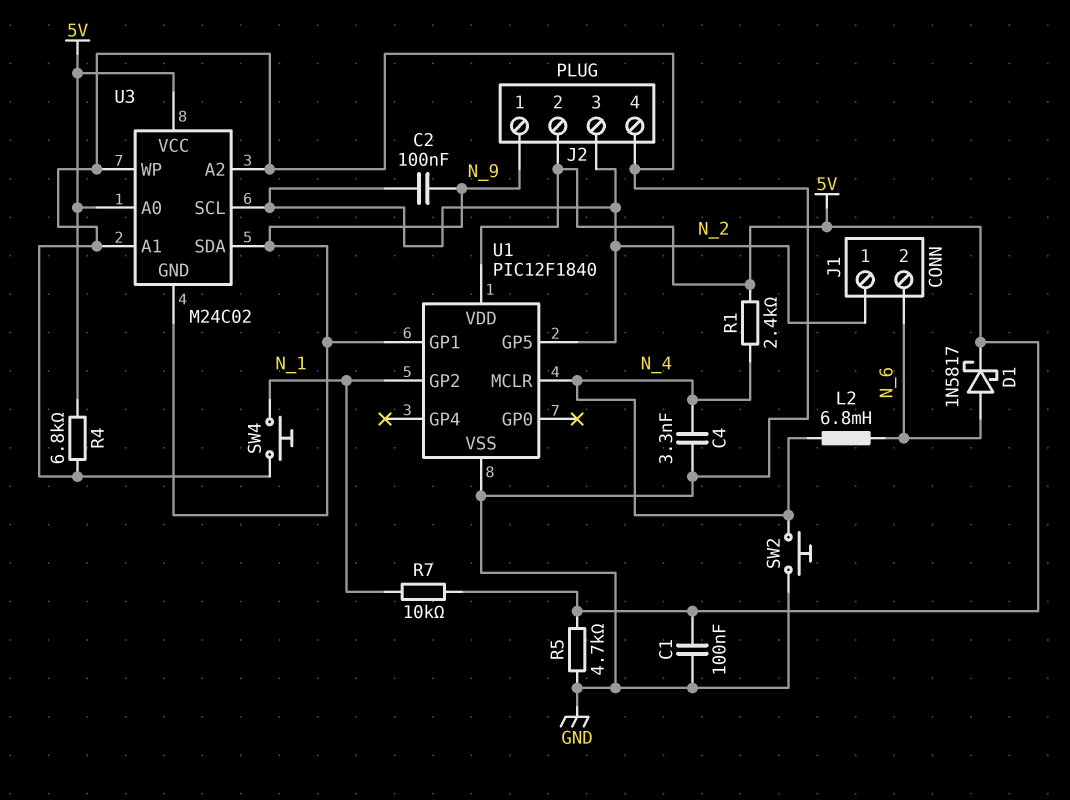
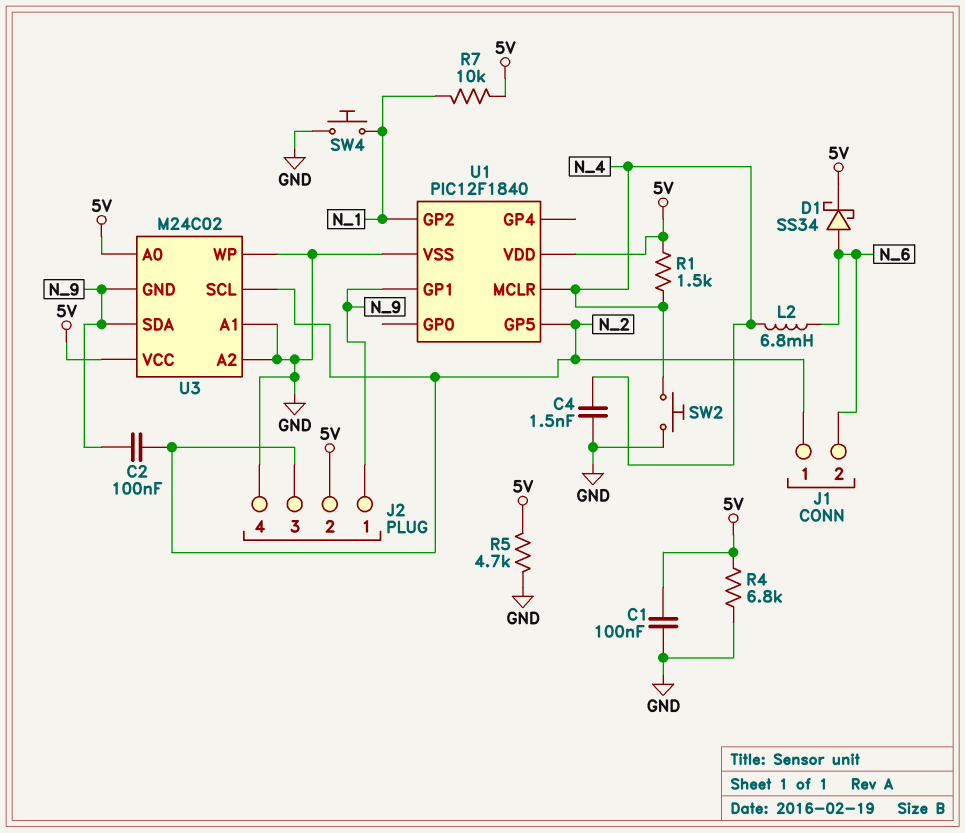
C4: 3.3nF (GND, N_4) -> 1.5nF (GND, N_4)
D1: schottky 1N5817 (A N_6, K 5V) -> schottky SS34 (A N_6, K 5V)
R1: 2.4k (5V, N_4) -> 1.5k (5V, N_4)

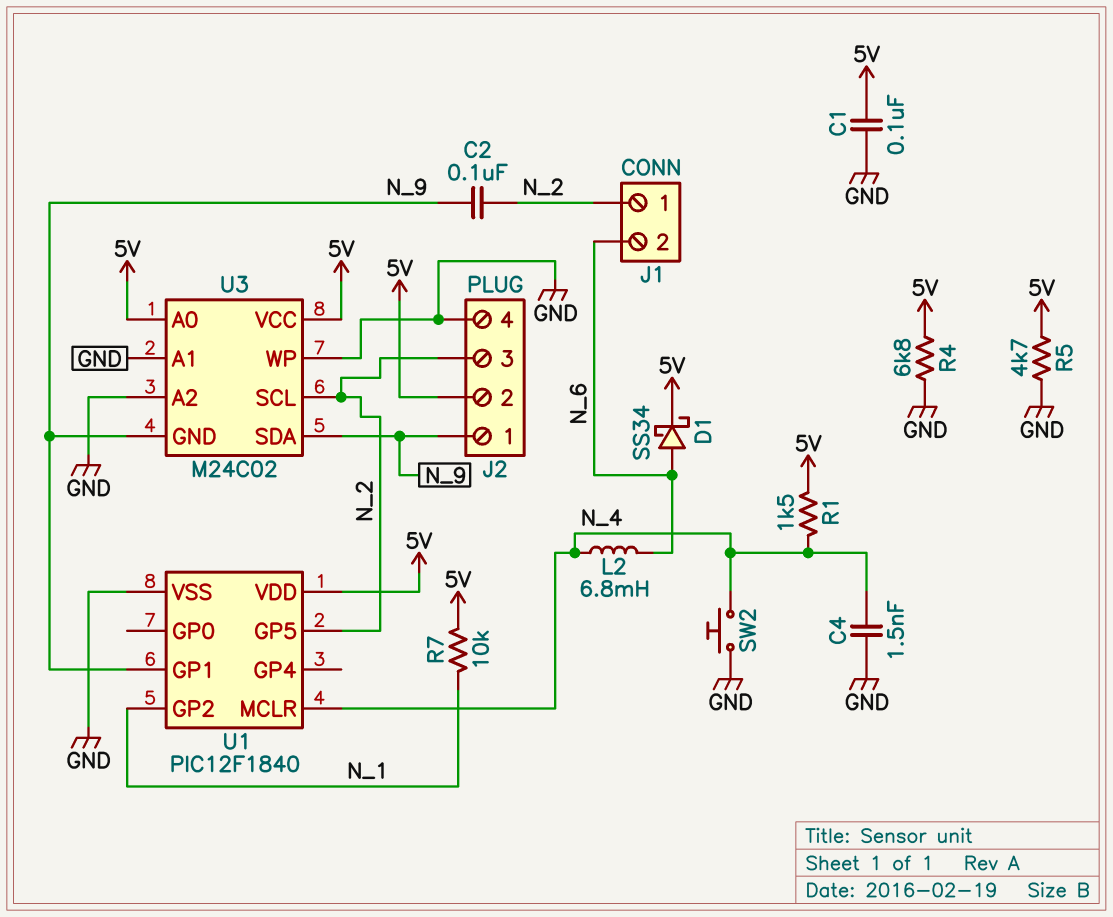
SW4: button (GND, N_1) -> none

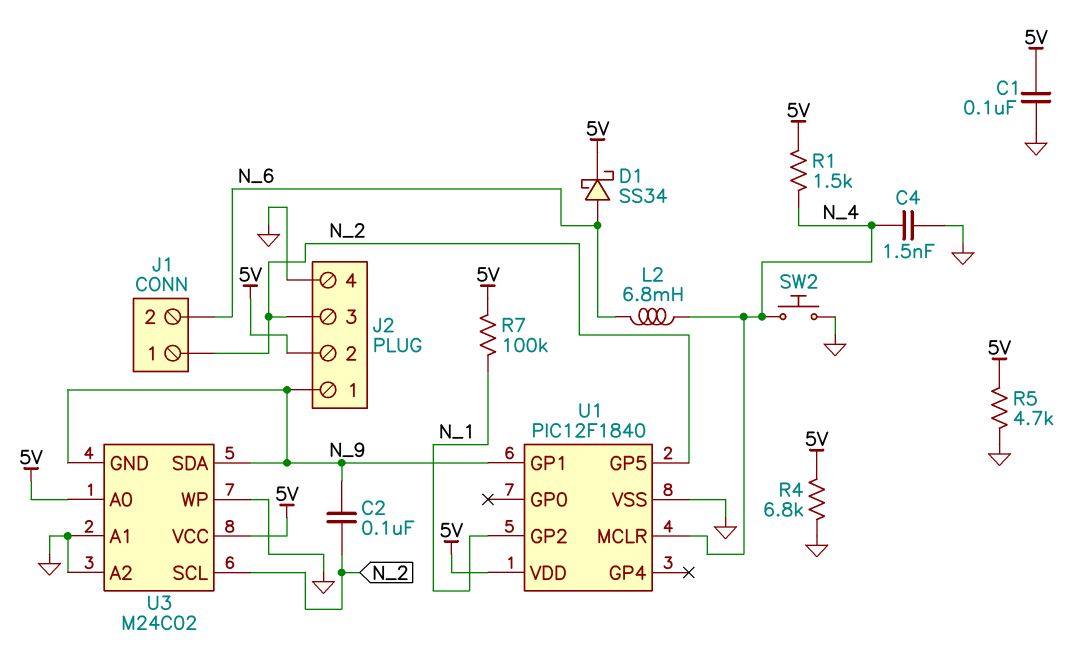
R7: 10k (5V, N_1) -> 100k (5V, N_1)

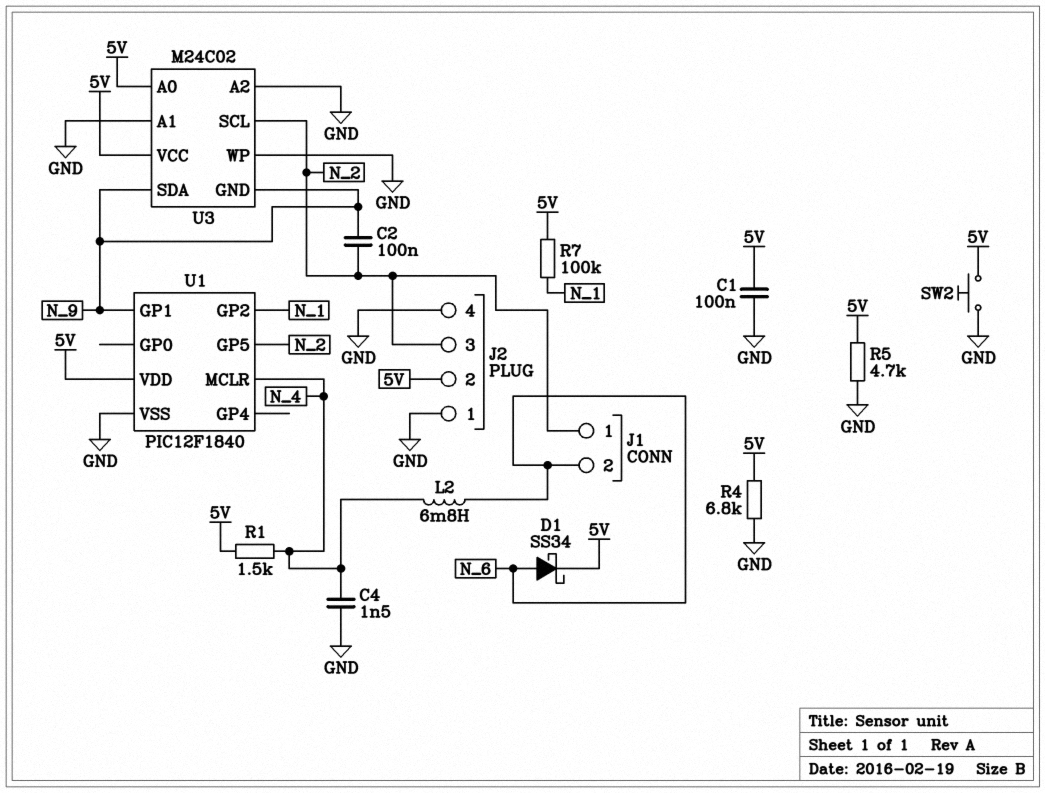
J2 pin 1: N_9 -> GND
SW2: button (GND, N_4) -> button (5V, GND)

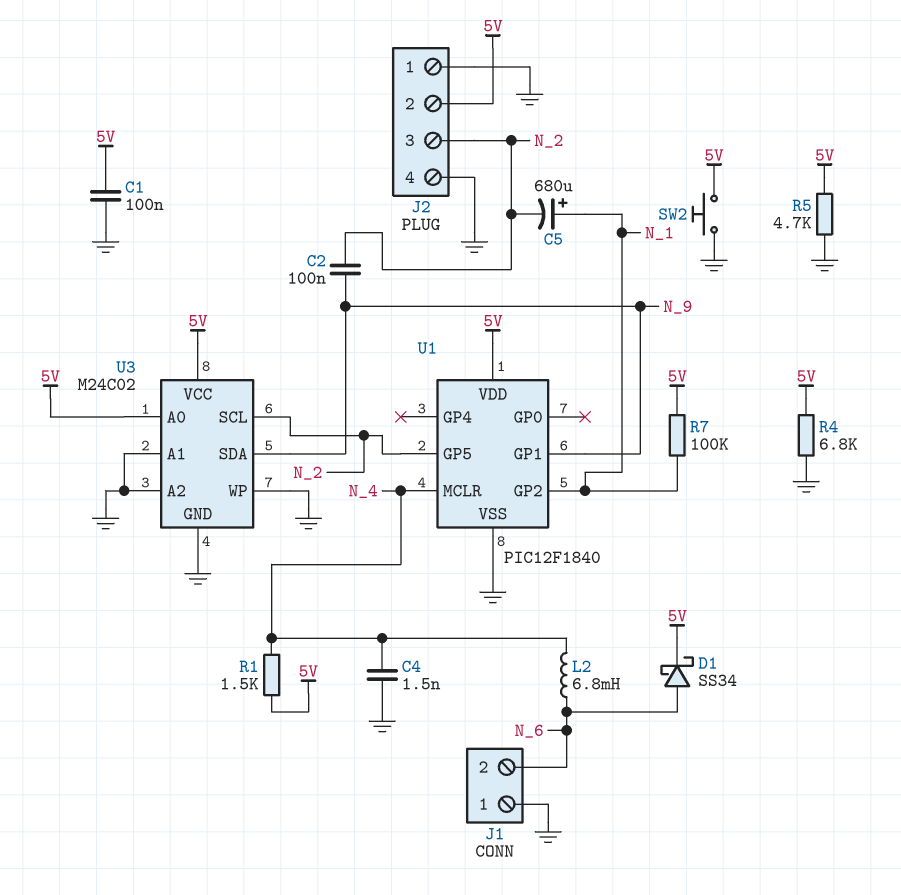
C5: none -> 680uF (plus N_1, minus N_2)
J1 pin 1: N_2 -> GND
U3 pin GND: N_9 -> GND

